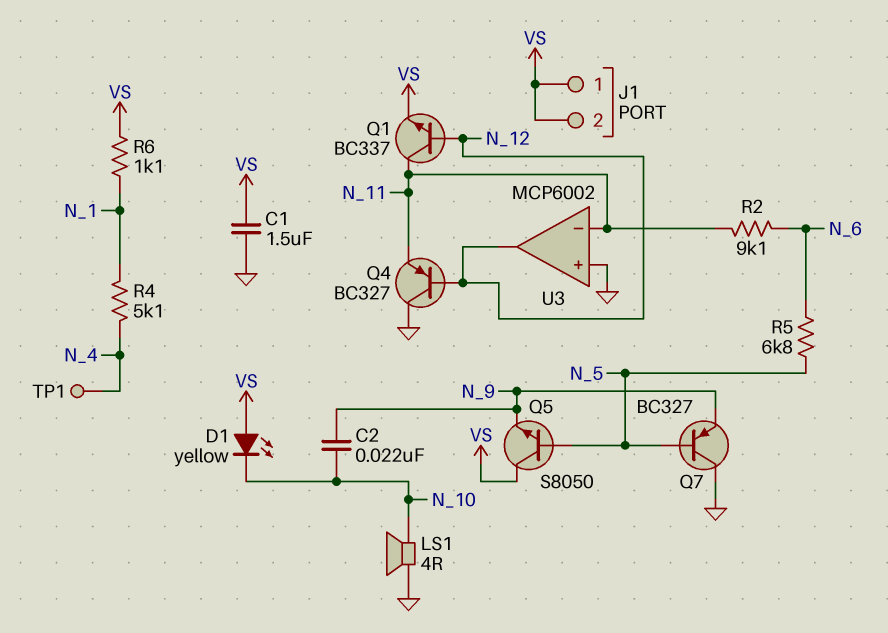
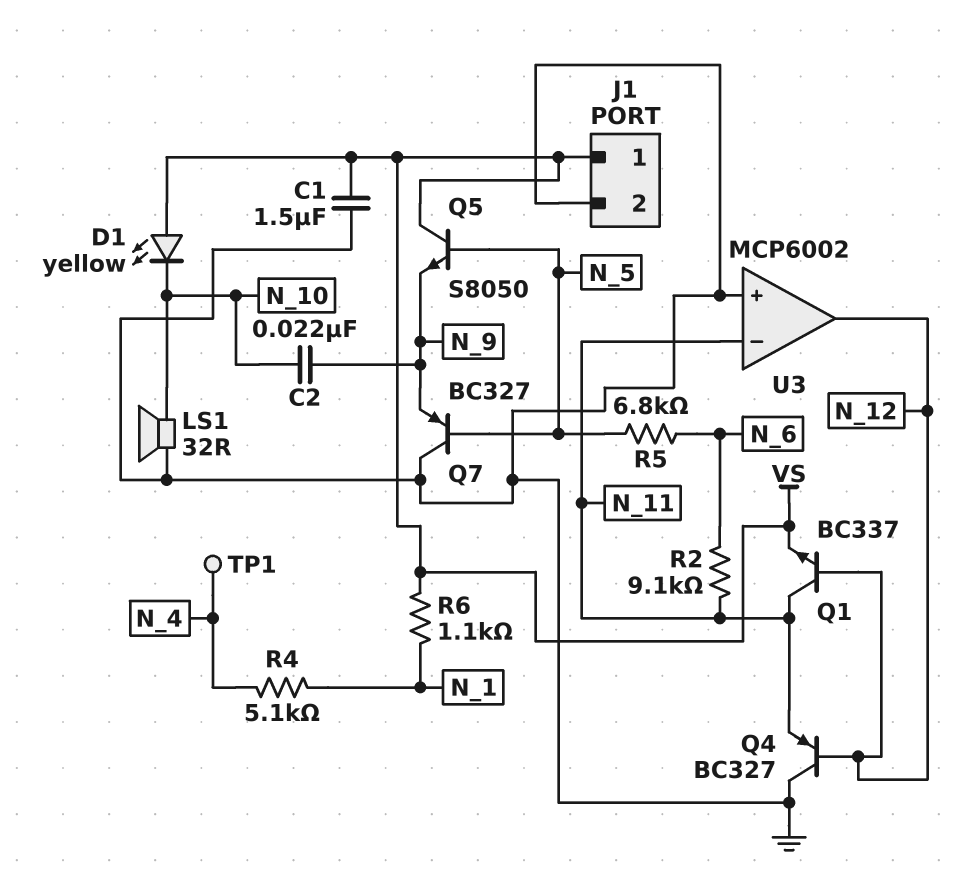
J1 pin 2: VS -> GND
LS1: speaker 4R (GND, N_10) -> speaker 32R (GND, N_10)

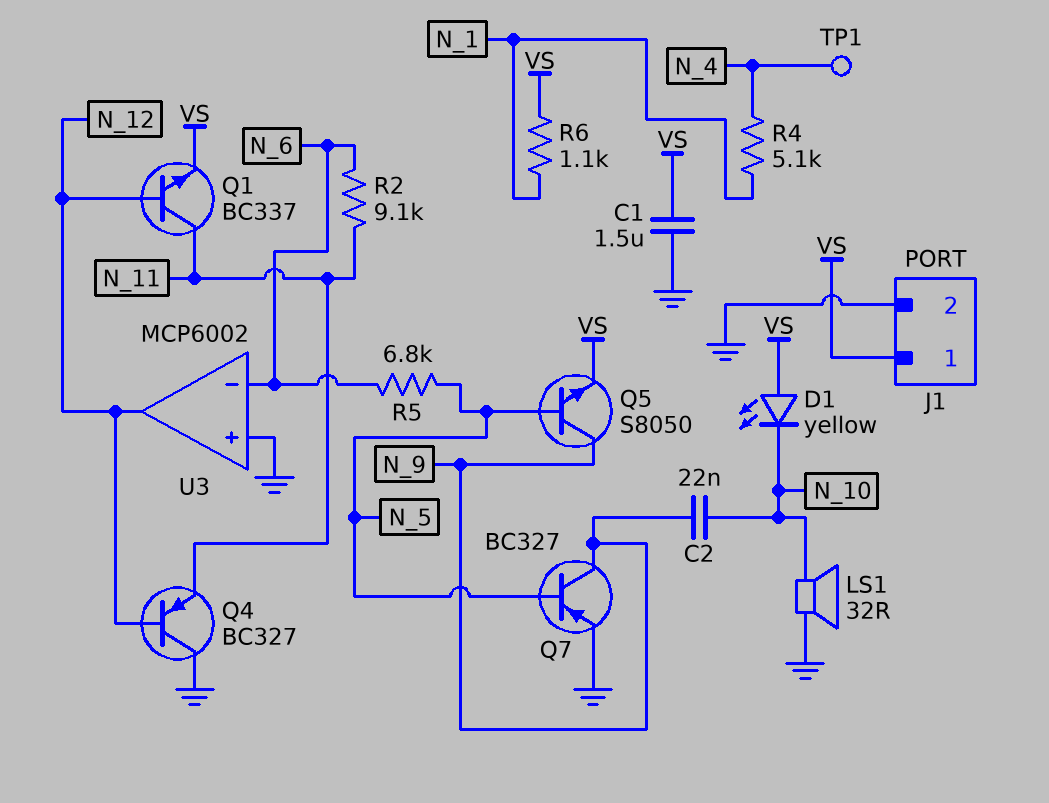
Q5: NPN S8050 (B N_5, C VS, E N_9) -> NPN S8050 (B N_5, C N_9, E VS)
Q7: PNP BC327 (B N_5, C GND, E N_9) -> PNP BC327 (B N_5, C N_9, E GND)
U3 pin in-: N_11 -> N_6

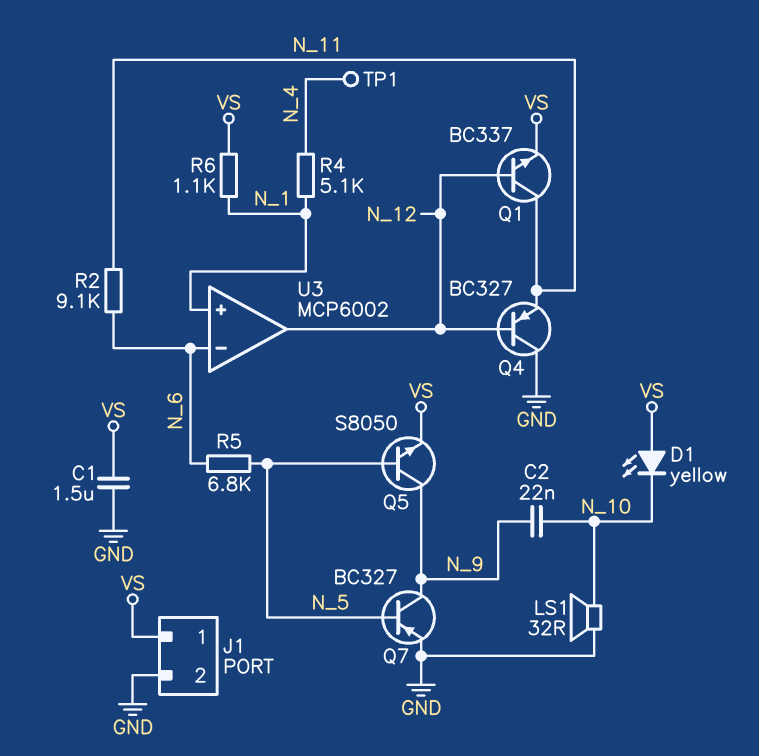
U3 pin in+: GND -> N_1

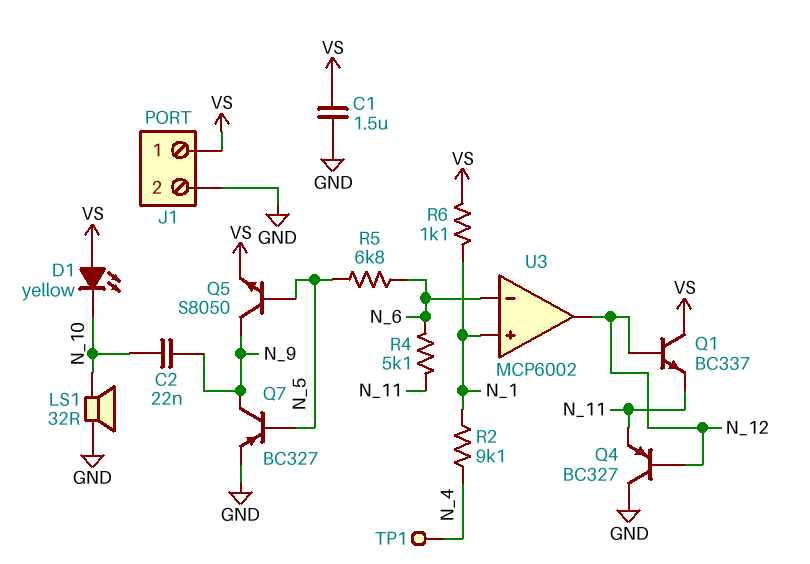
Q1: NPN BC337 (B N_12, C N_11, E VS) -> NPN BC337 (B N_12, C VS, E N_11)
R2: 9.1k (N_6, N_11) -> 9.1k (N_1, N_4)
R4: 5.1k (N_1, N_4) -> 5.1k (N_6, N_11)

